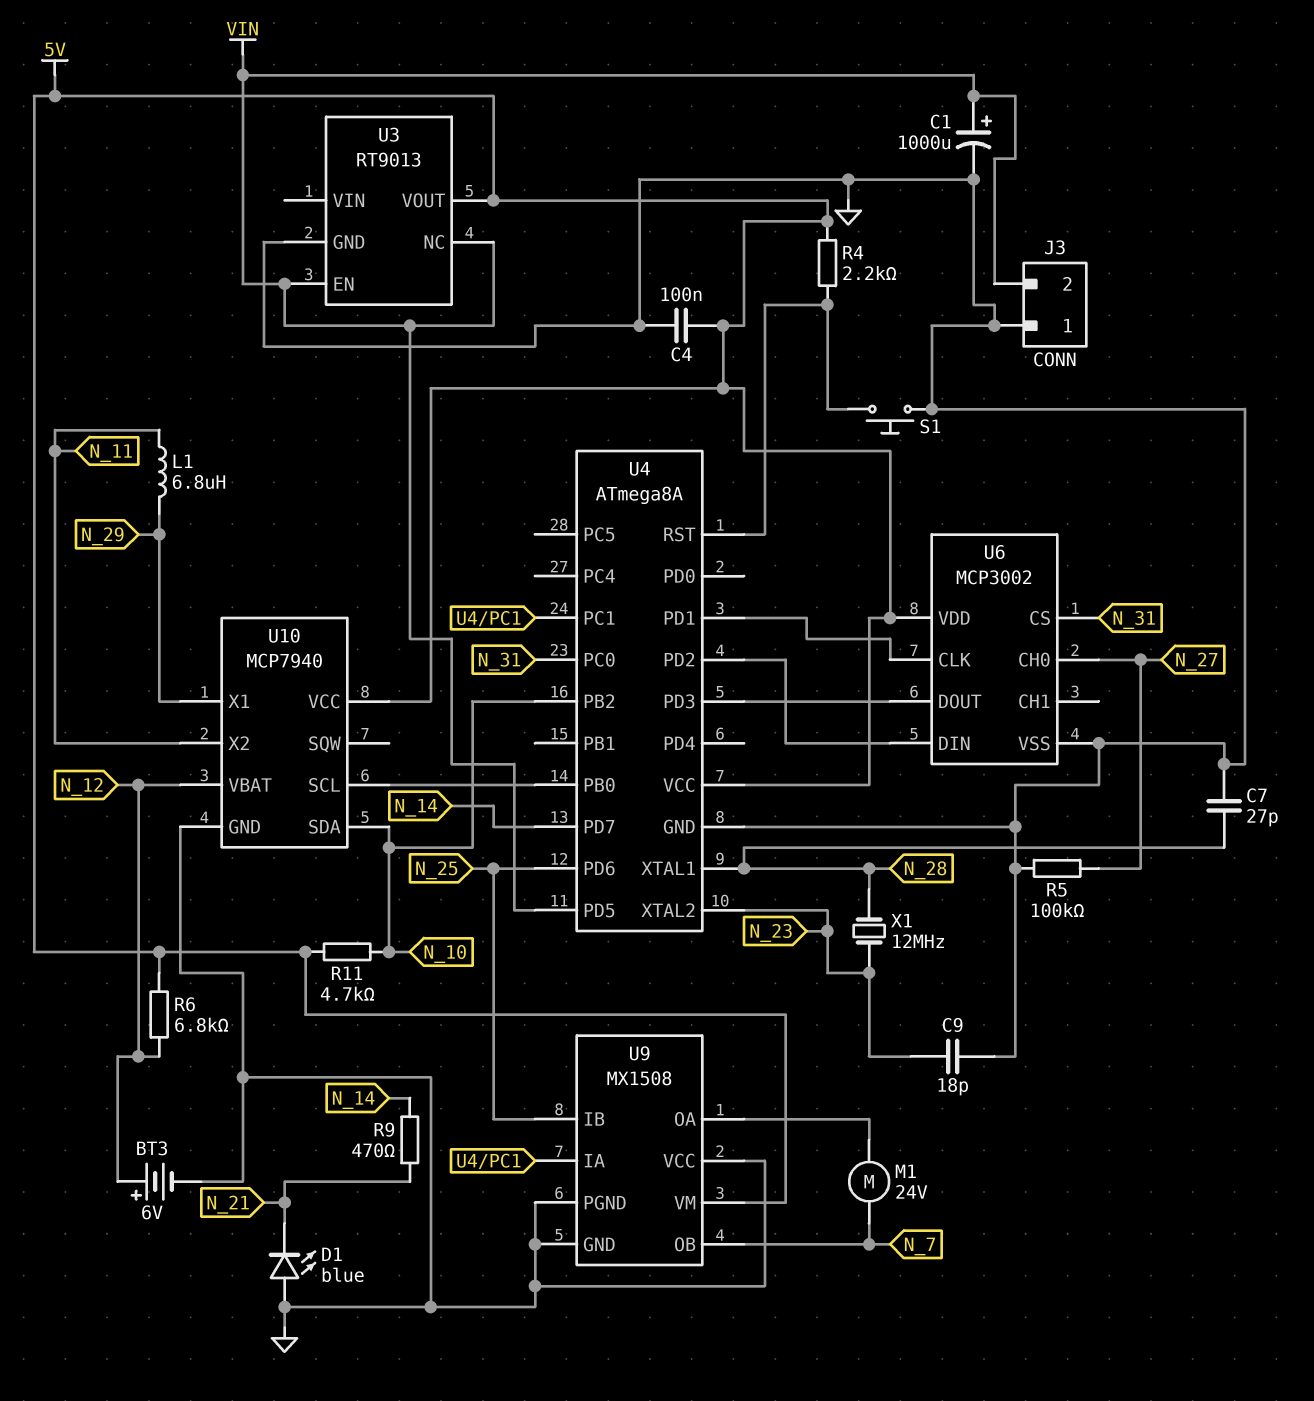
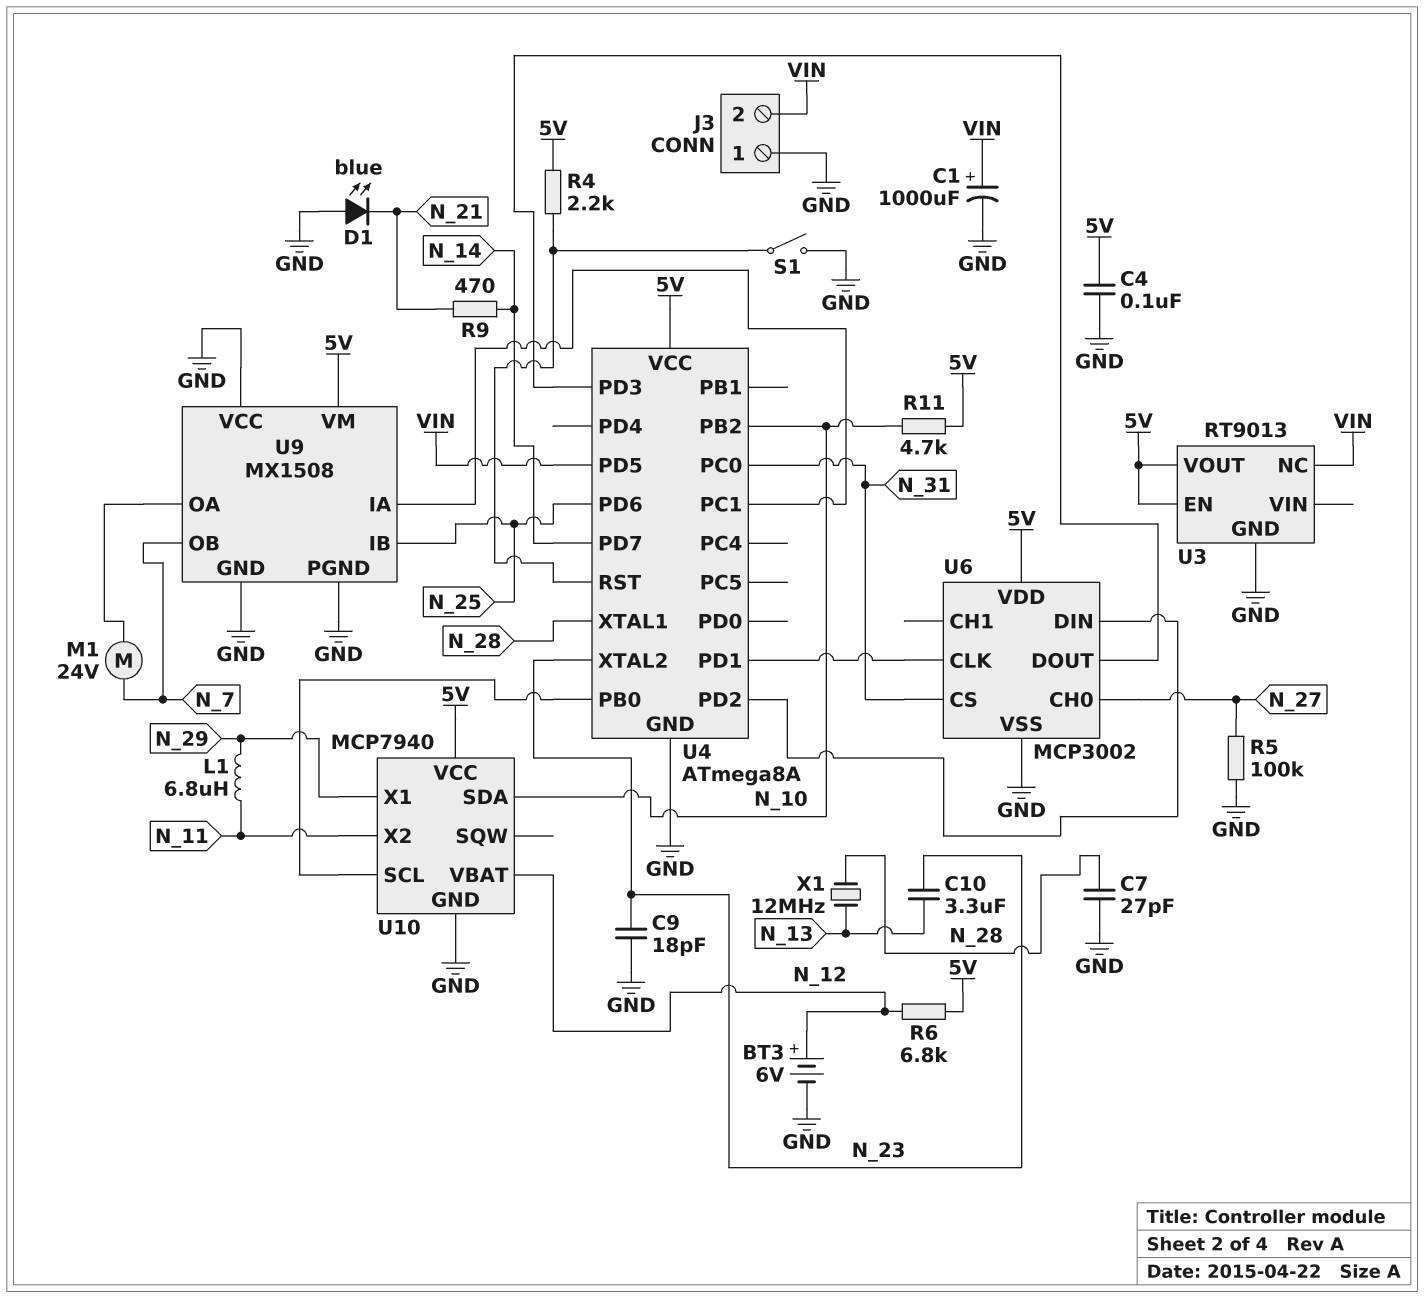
C10: none -> 3.3uF (N_13, N_23)
S1: button (GND, U4/RST) -> switch (GND, U4/RST)
U3 pin EN: VIN -> 5V
X1: 12MHz (N_23, N_28) -> 12MHz (N_13, N_28)

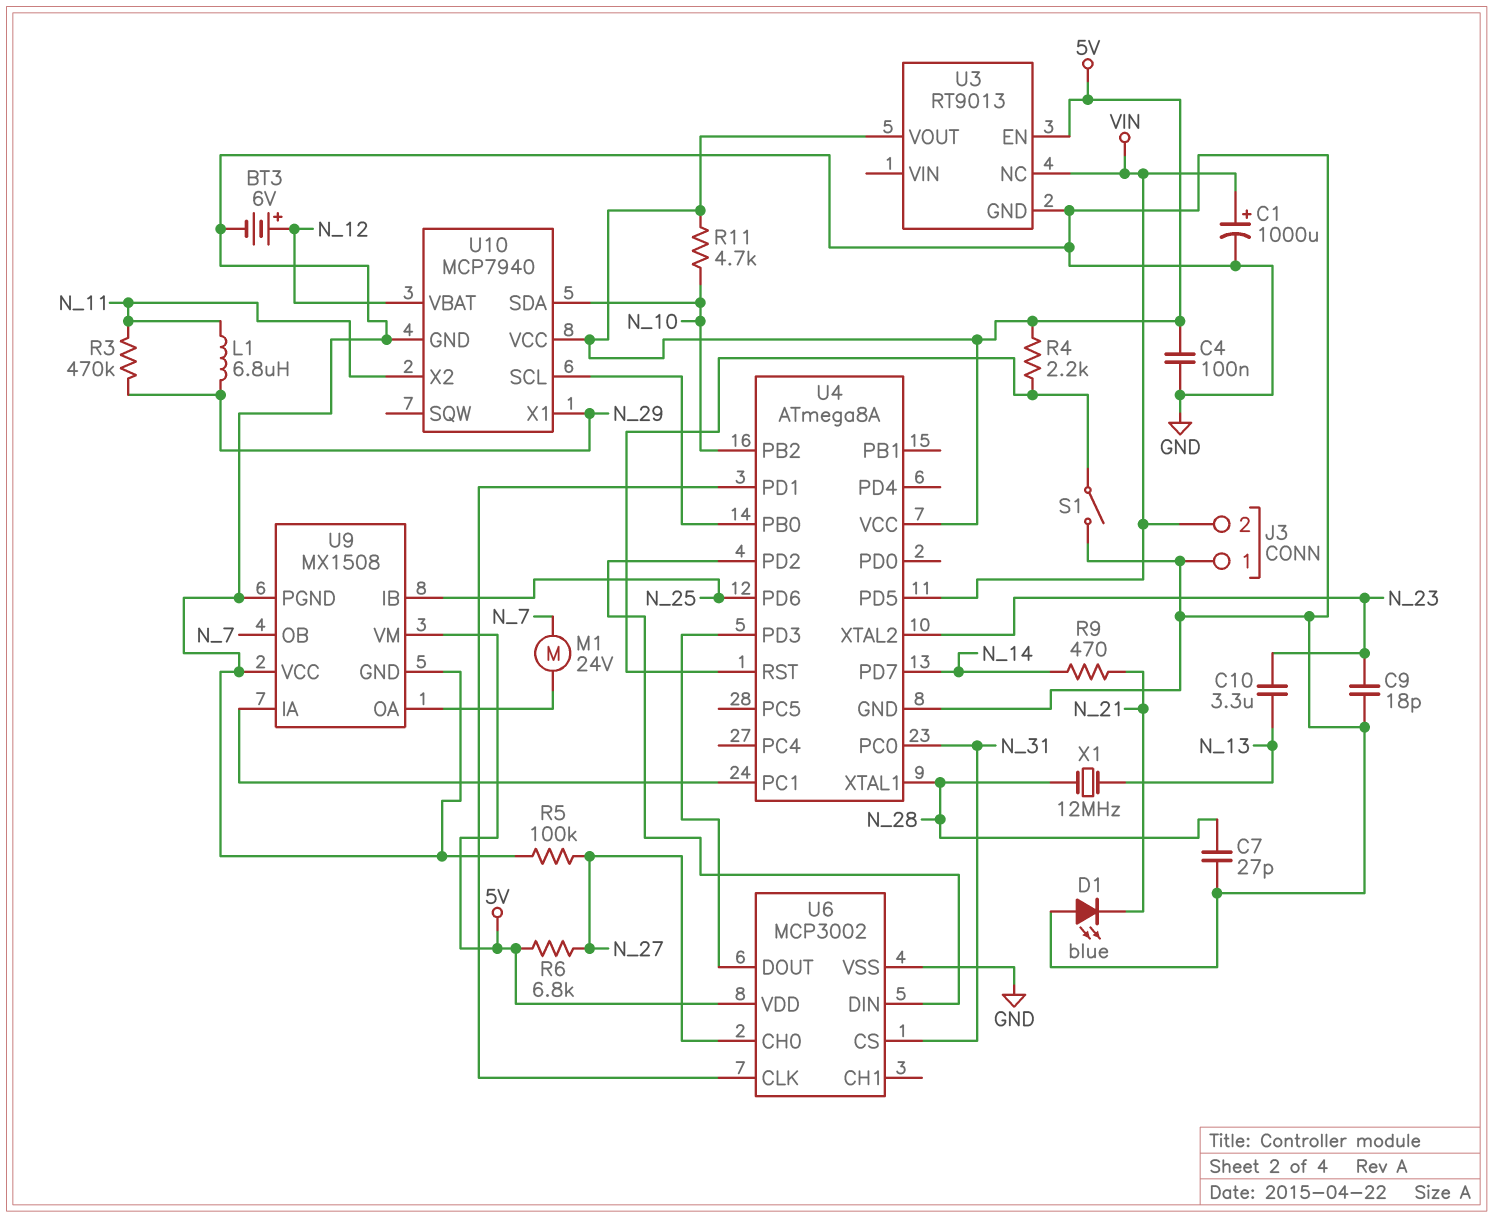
R3: none -> 470k (N_11, N_29)
R6: 6.8k (5V, N_12) -> 6.8k (5V, N_27)

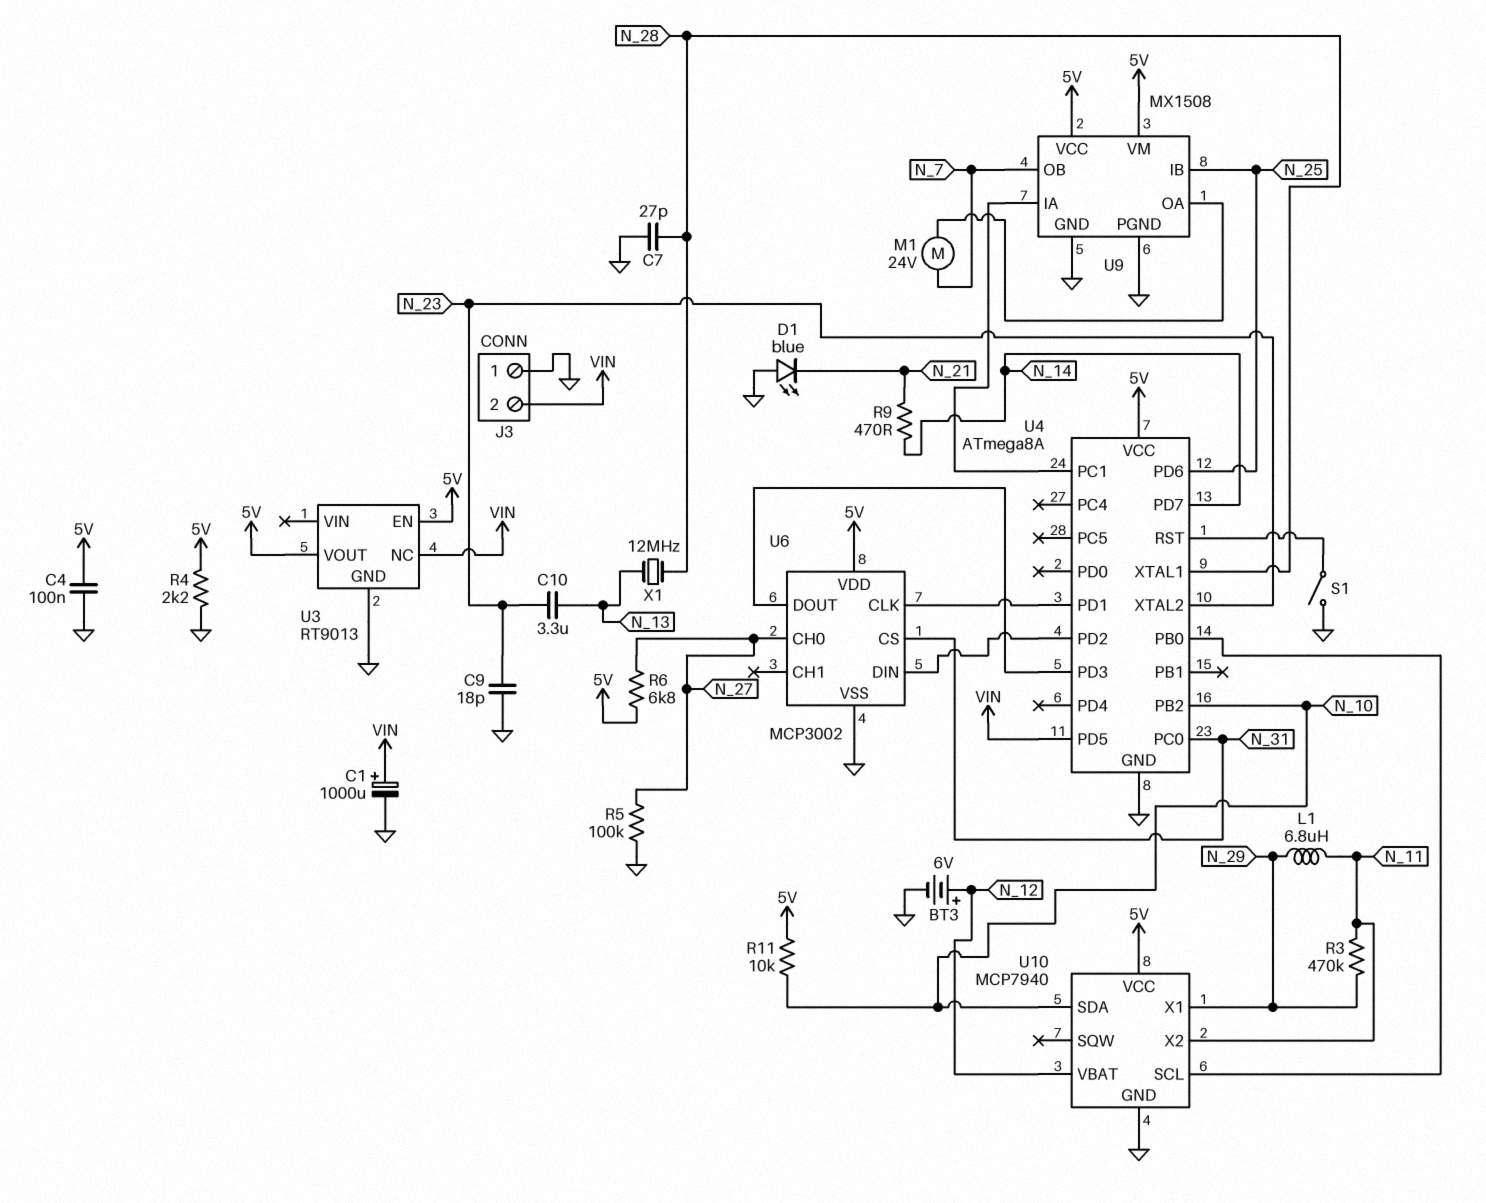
R4: 2.2k (5V, U4/RST) -> 2.2k (5V, GND)
R11: 4.7k (5V, N_10) -> 10k (5V, N_10)
U9 pin VCC: GND -> 5V

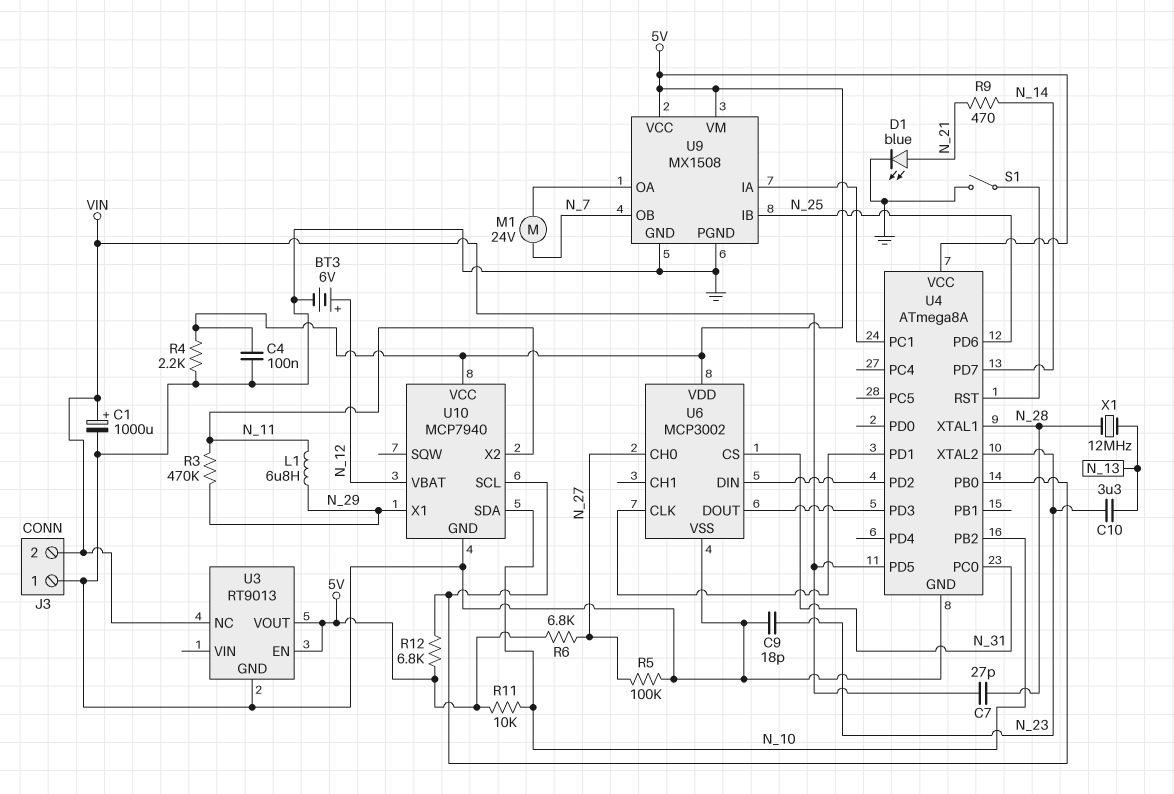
C7: 27pF (GND, N_28) -> 27pF (N_28, VIN)
D1: LED blue (A GND, K N_21) -> LED blue (A N_21, K GND)
R12: none -> 6.8k (5V, U4/PB0)

